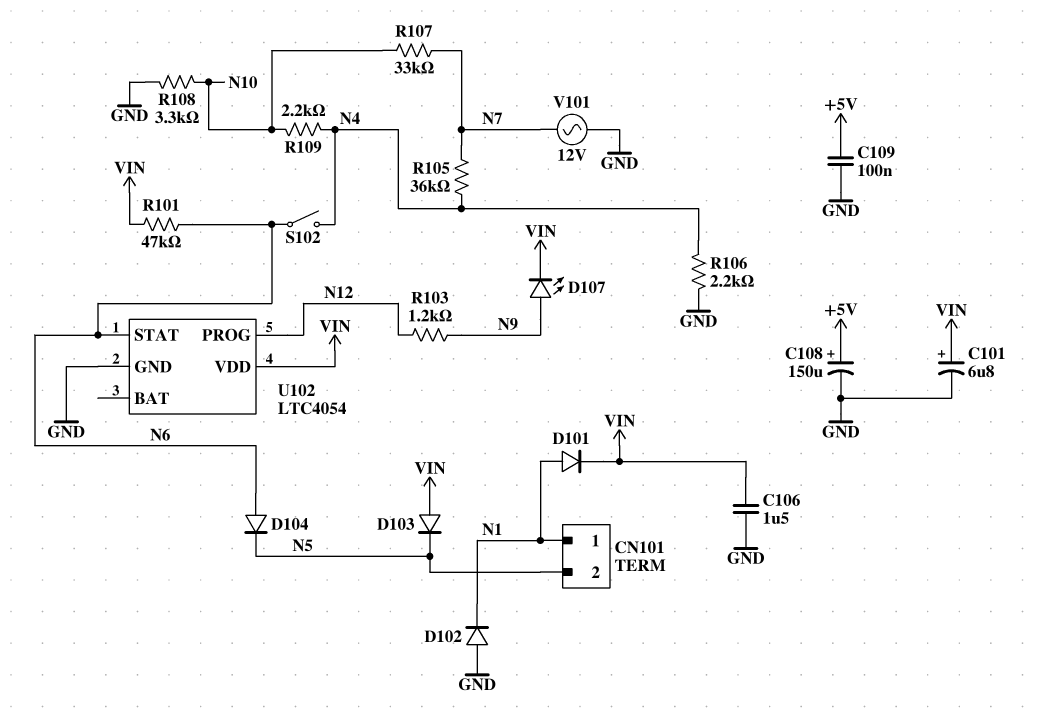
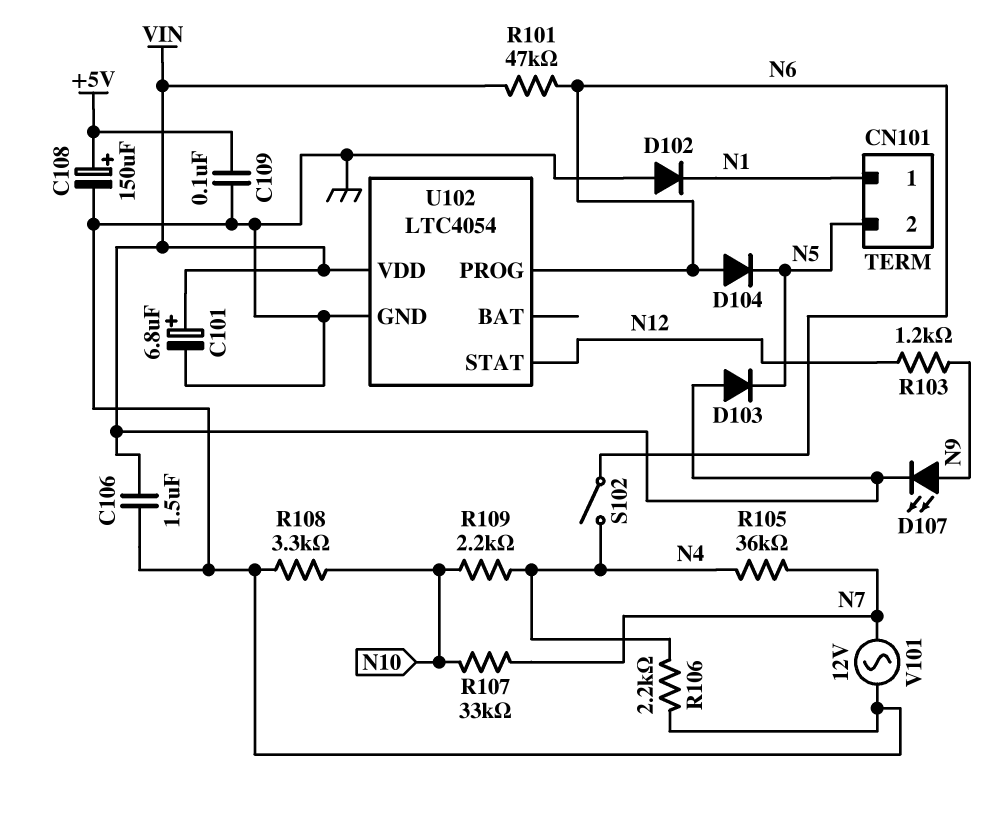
D101: diode (A N1, K VIN) -> none
U102 pin PROG: N12 -> N6
U102 pin STAT: N6 -> N12

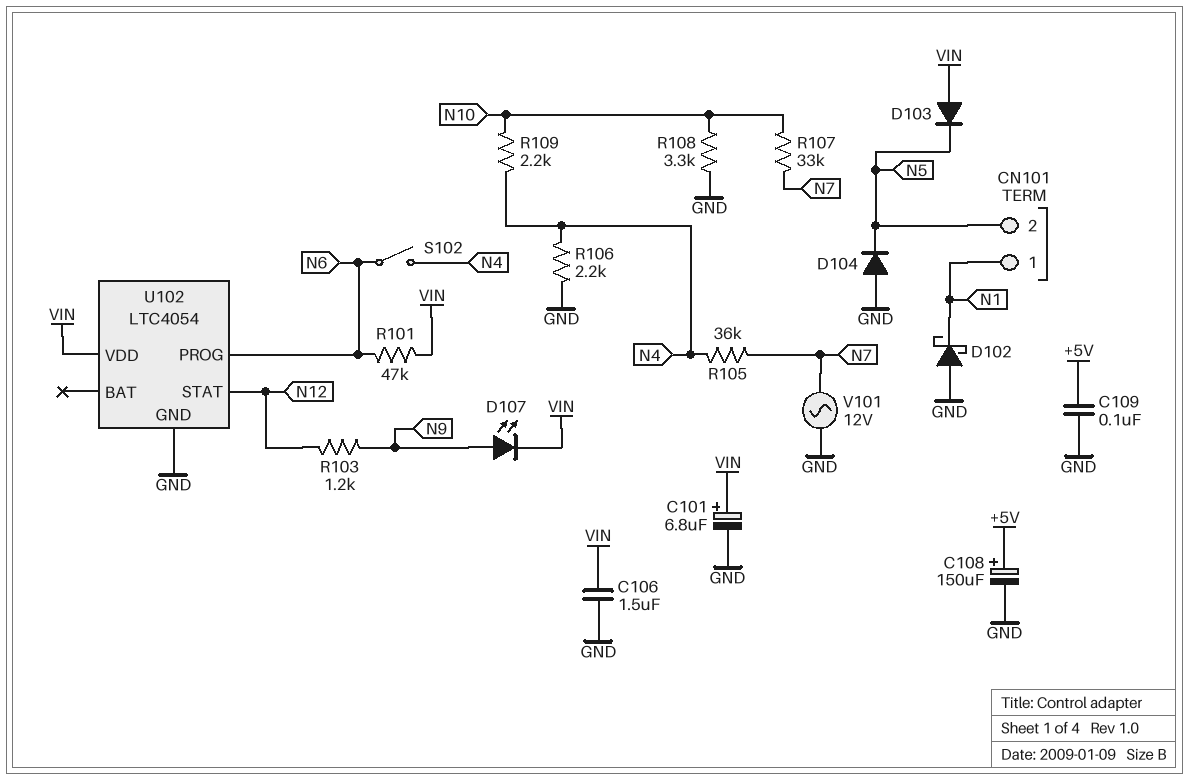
D102: diode (A GND, K N1) -> schottky (A GND, K N1)
D104: diode (A N6, K N5) -> diode (A GND, K N5)

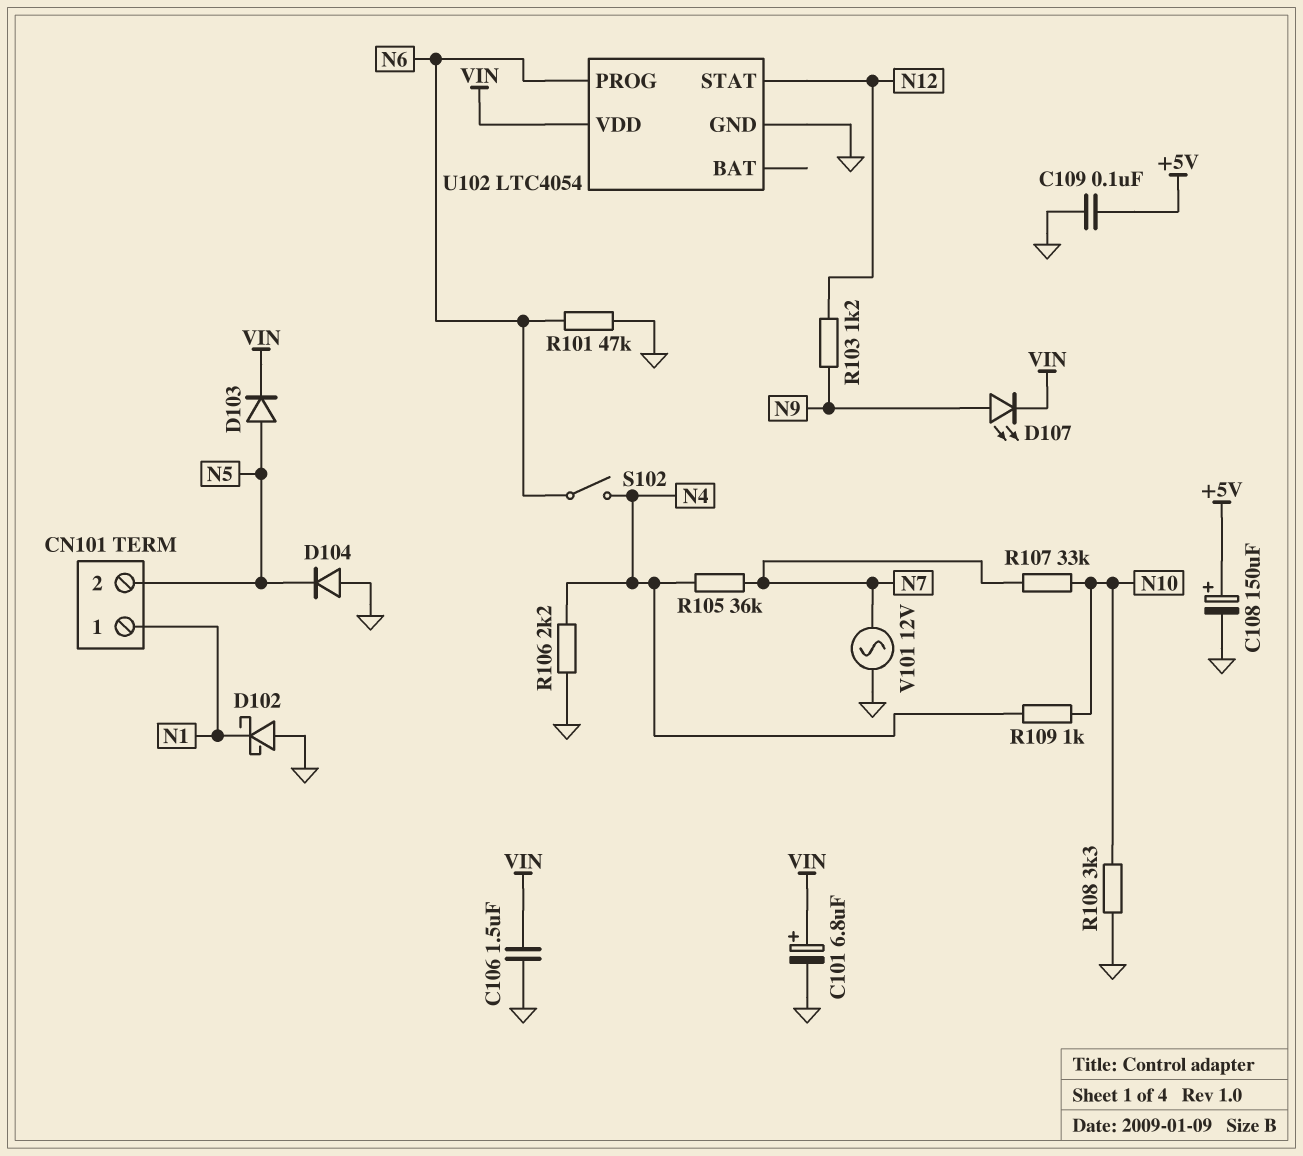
D103: diode (A VIN, K N5) -> diode (A N5, K VIN)
R101: 47k (N6, VIN) -> 47k (GND, N6)
R109: 2.2k (N4, N10) -> 1k (N4, N10)

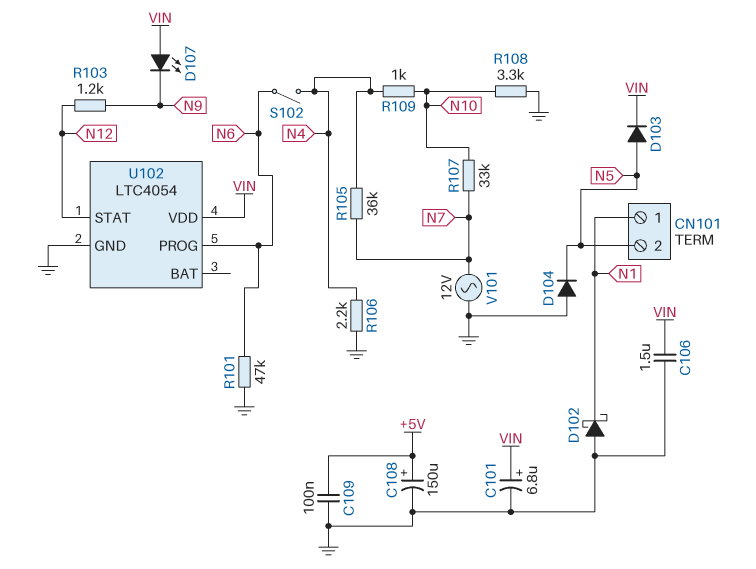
D107: LED (A N9, K VIN) -> LED (A VIN, K N9)

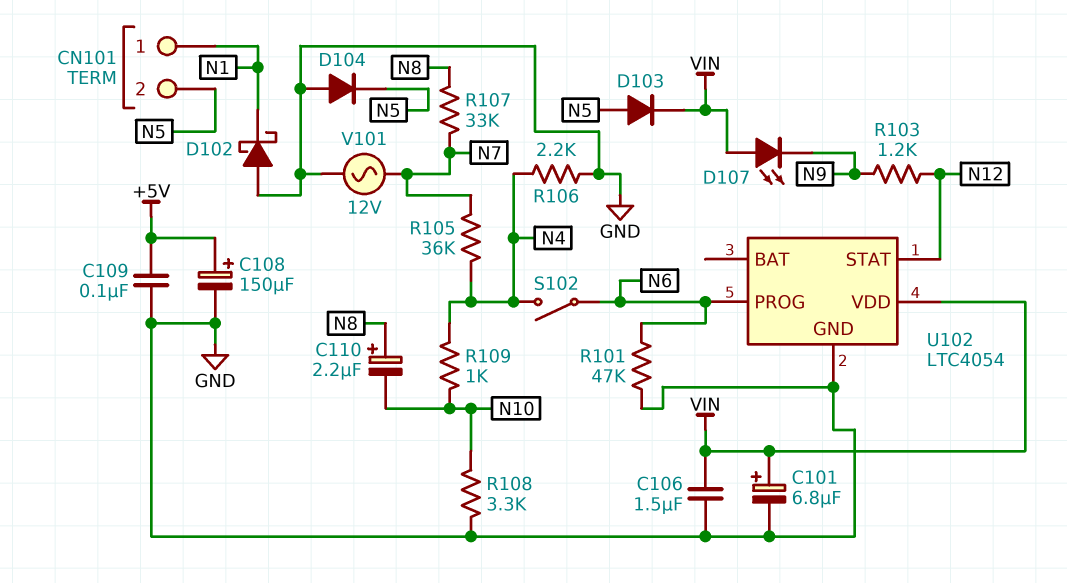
C110: none -> 2.2uF (plus N8, minus N10)
R107: 33k (N7, N10) -> 33k (N7, N8)

